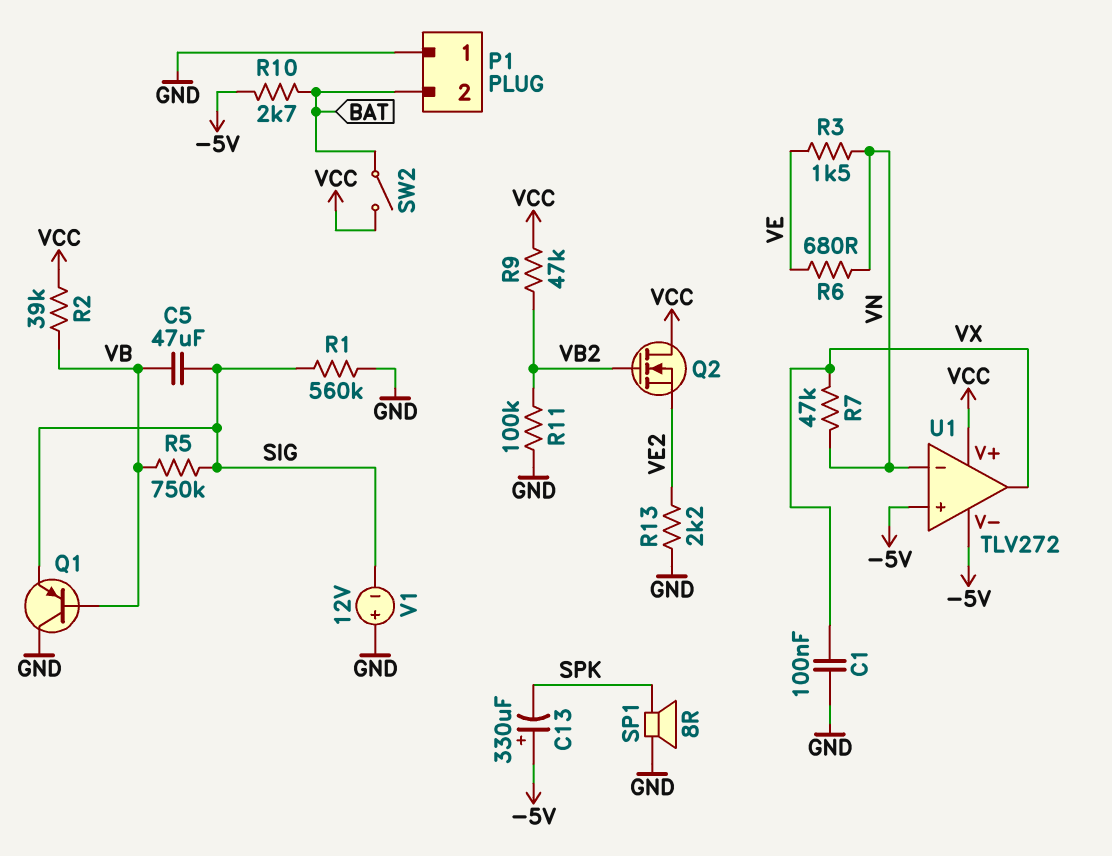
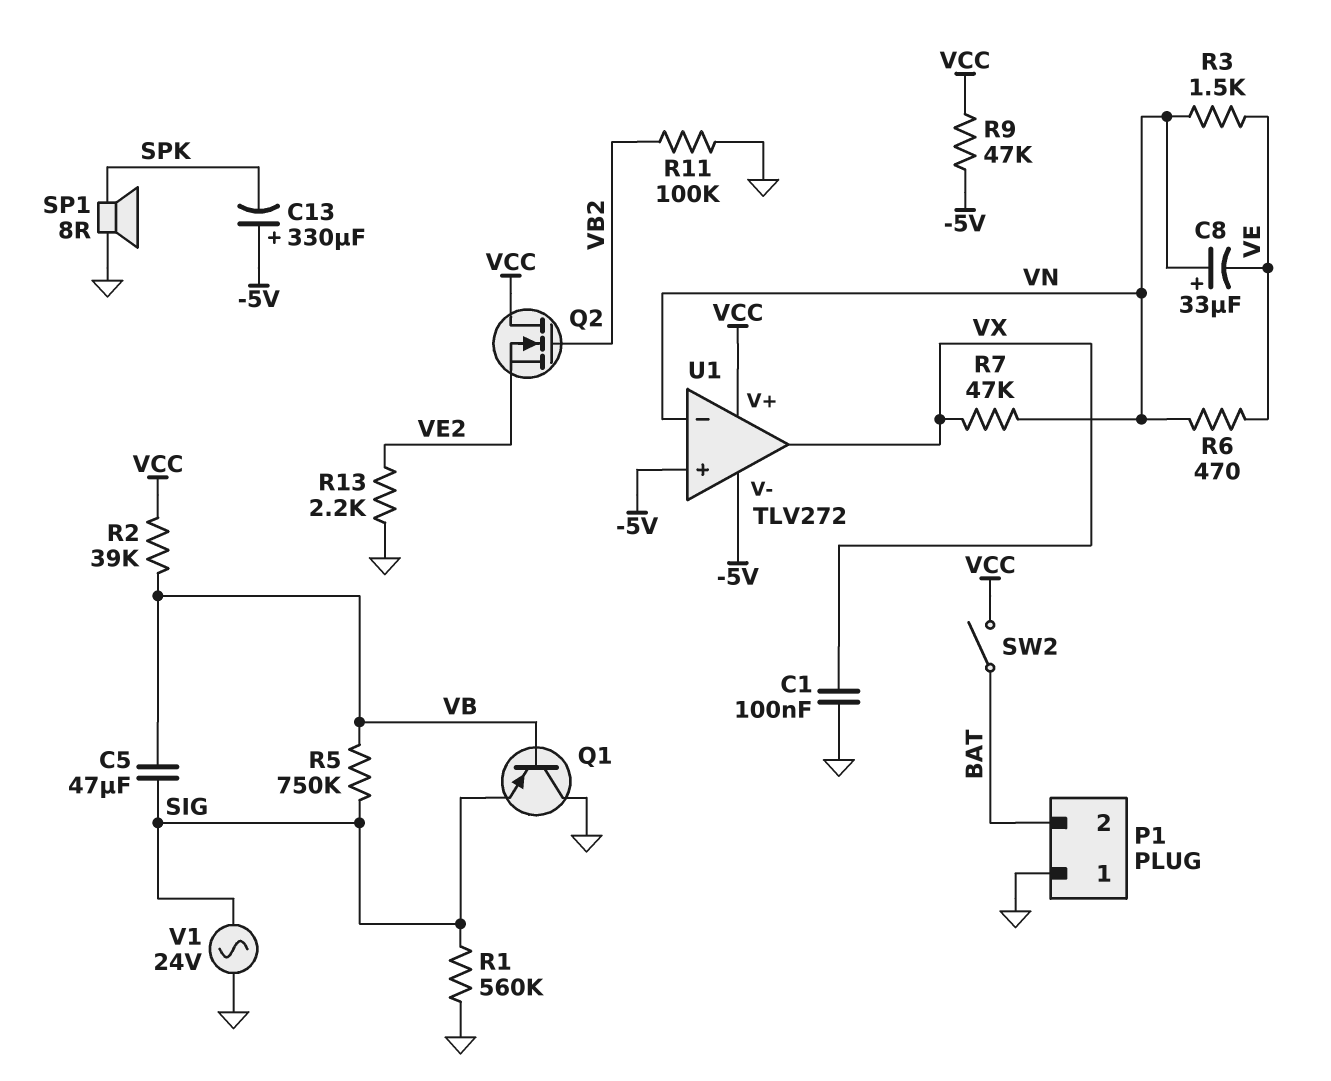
C8: none -> 33uF (plus VN, minus VE)
R6: 680 (VE, VN) -> 470 (VE, VN)
R9: 47k (VB2, VCC) -> 47k (-5V, VCC)
R10: 2.7k (-5V, BAT) -> none
V1: 12V (plus GND, minus SIG) -> AC 24V (GND, SIG)

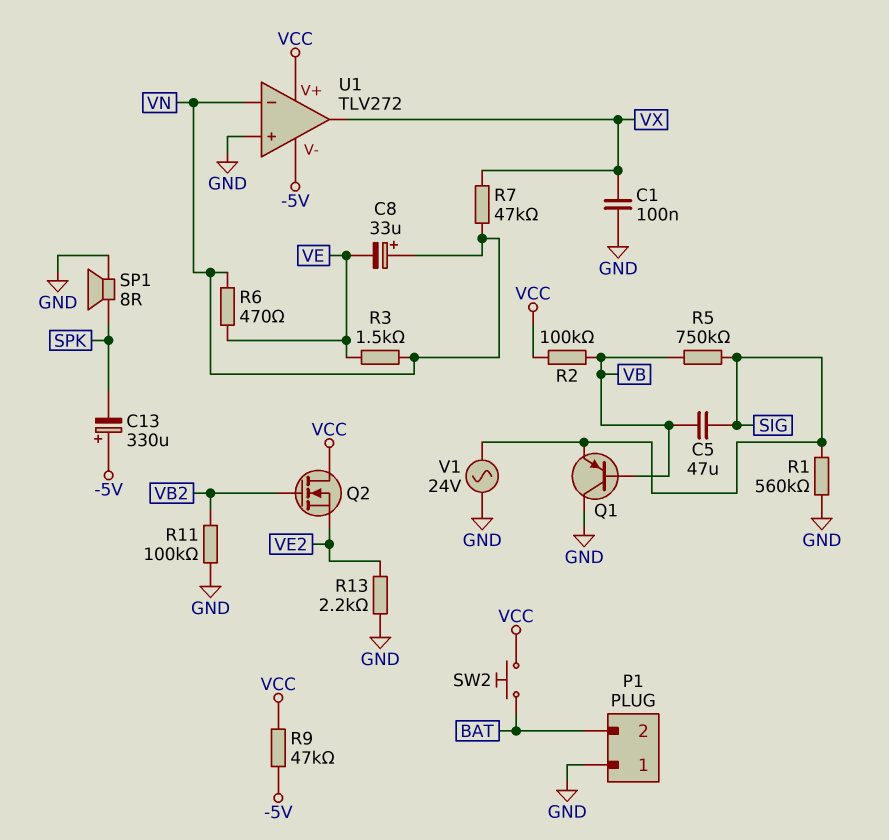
R2: 39k (VB, VCC) -> 100k (VB, VCC)
SW2: switch (BAT, VCC) -> button (BAT, VCC)
U1 pin in+: -5V -> GND

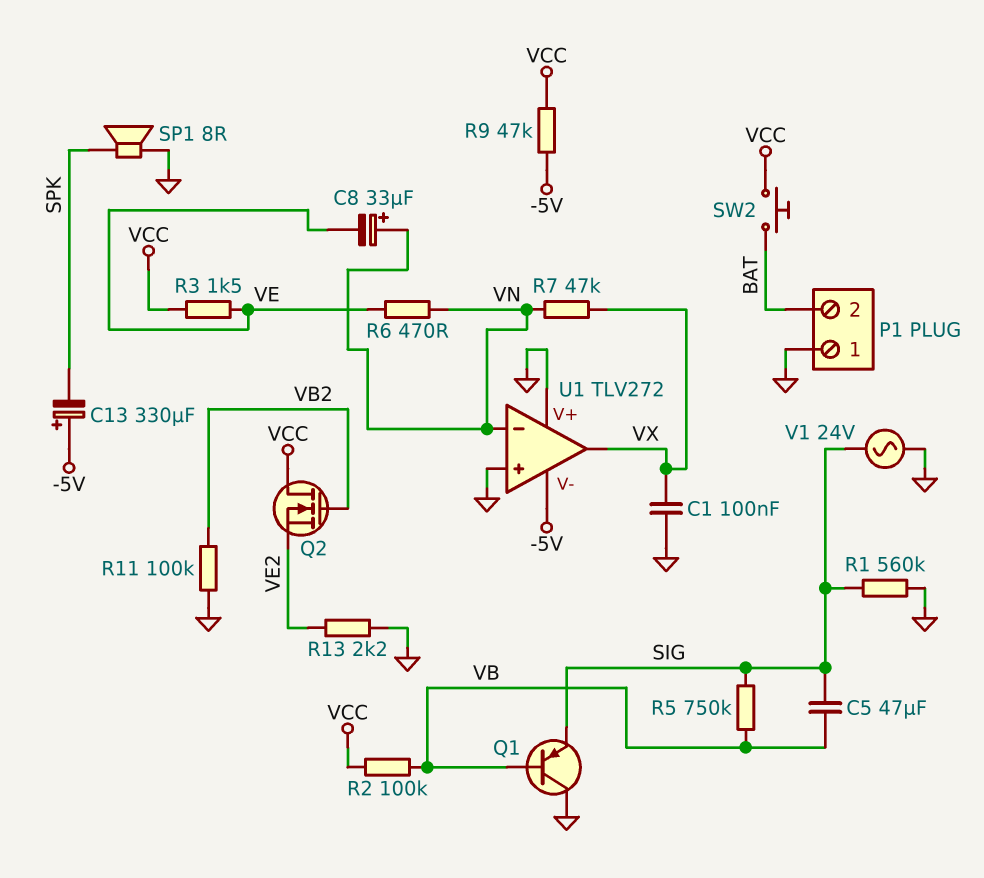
R3: 1.5k (VE, VN) -> 1.5k (VCC, VE)
U1 pin V+: VCC -> GND

